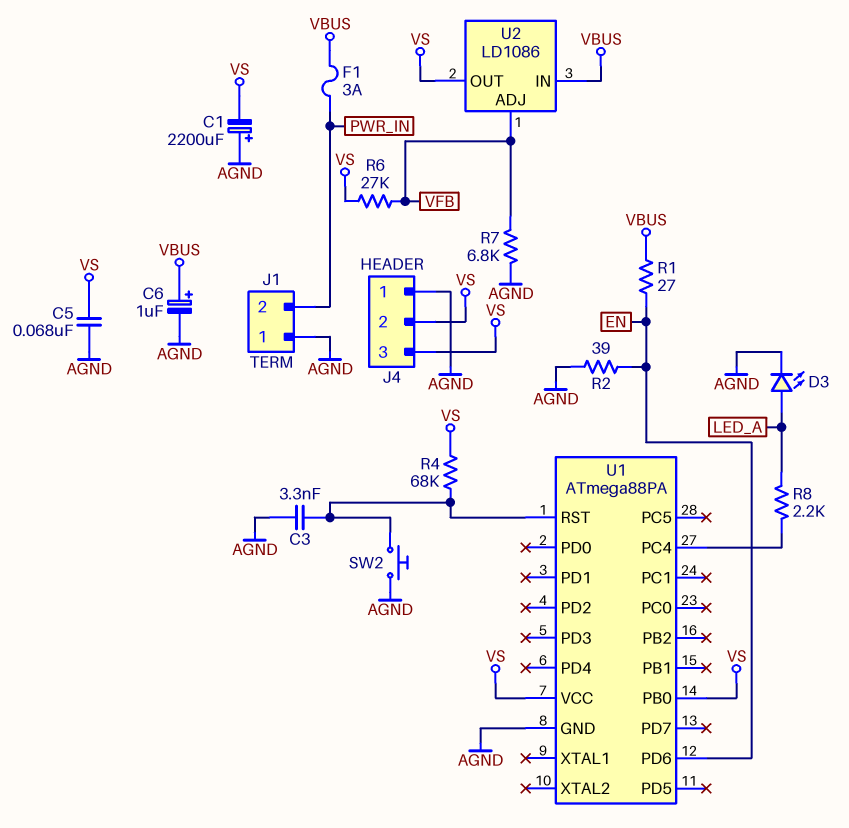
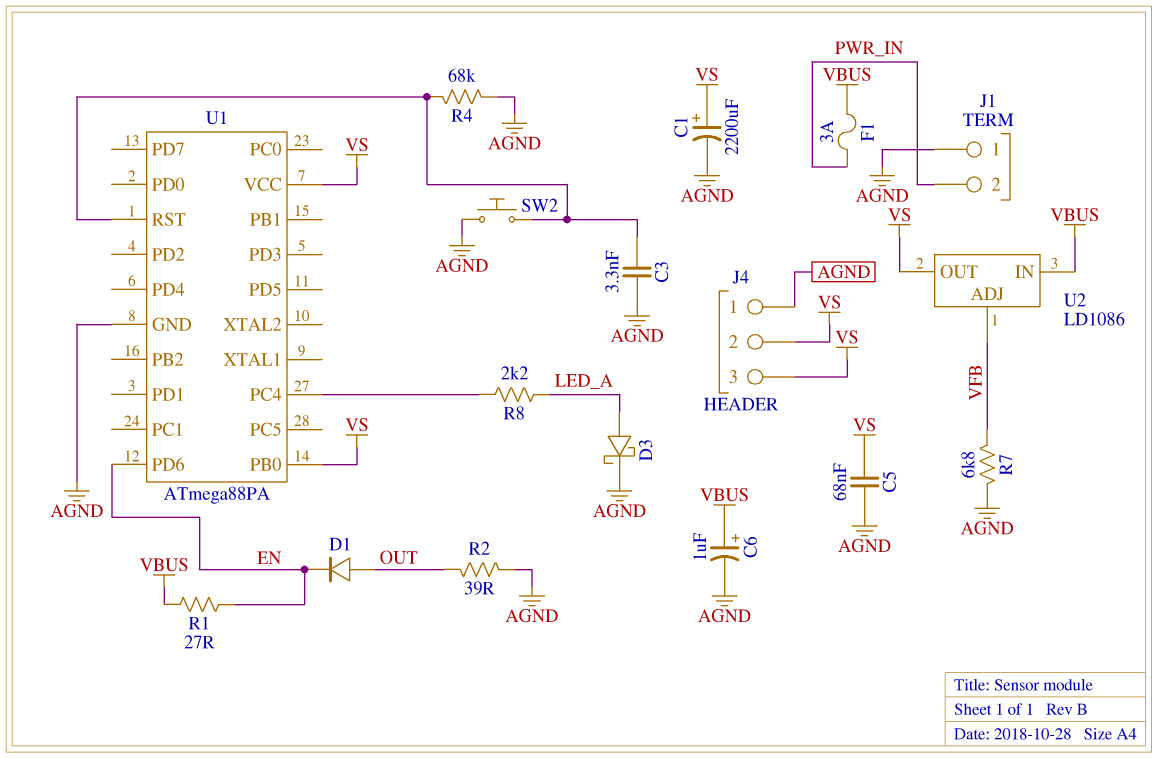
C1: 2200uF (plus AGND, minus VS) -> 2200uF (plus VS, minus AGND)
D1: none -> diode (A OUT, K EN)
D3: LED (A LED_A, K AGND) -> schottky (A LED_A, K AGND)
R2: 39 (AGND, EN) -> 39 (AGND, OUT)
R4: 68k (U1/RST, VS) -> 68k (AGND, U1/RST)
R6: 27k (VFB, VS) -> none

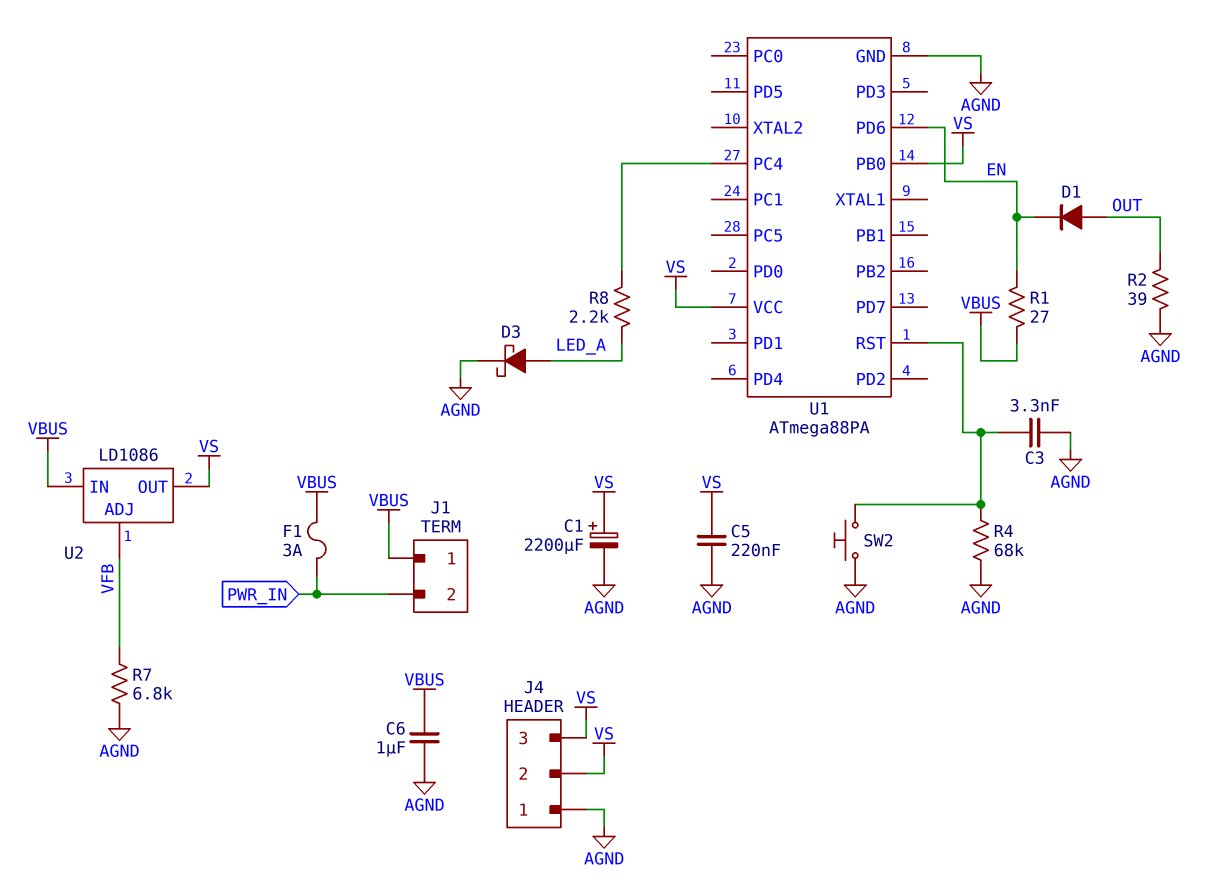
C5: 68nF (AGND, VS) -> 220nF (AGND, VS)
C6: 1uF (plus VBUS, minus AGND) -> 1uF (AGND, VBUS)
J1 pin 1: AGND -> VBUS

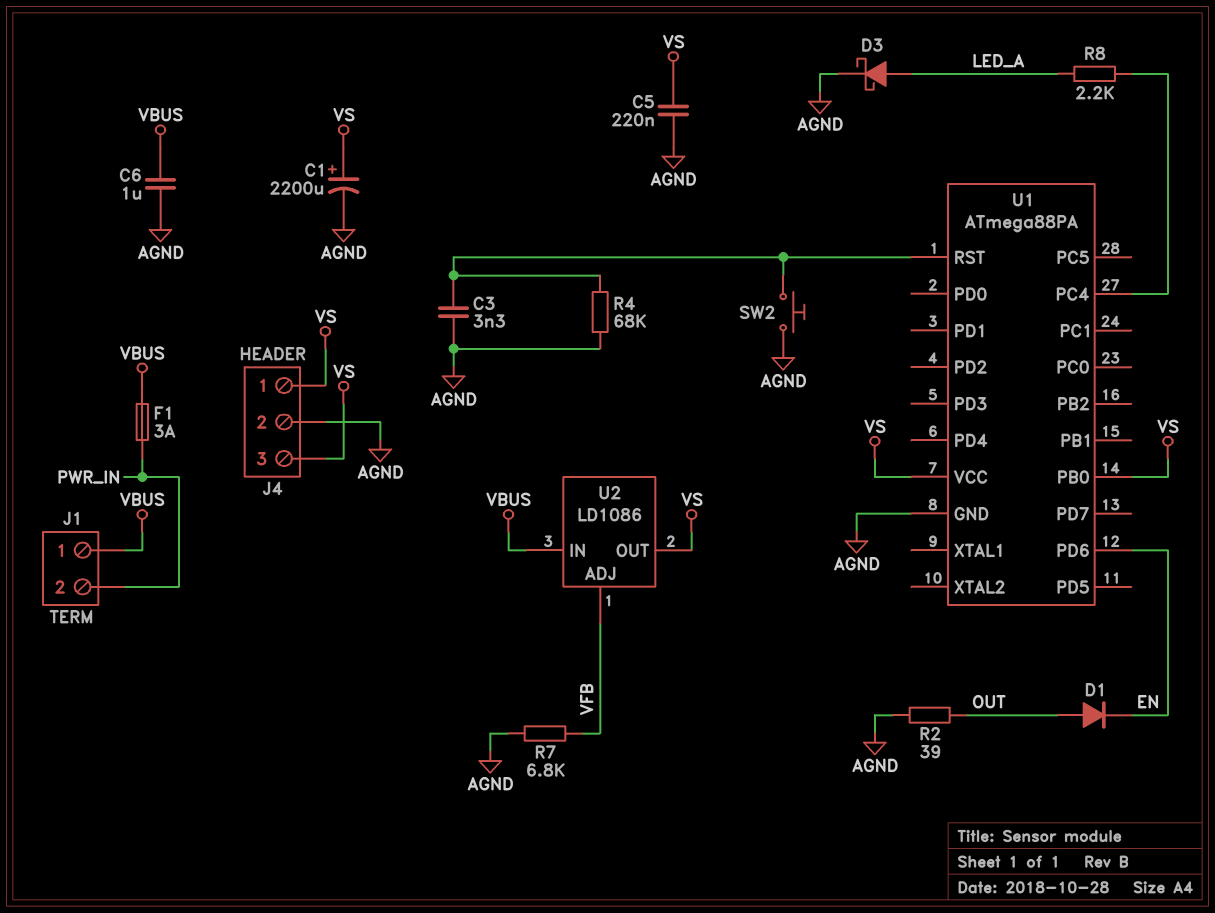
J4 pin 1: AGND -> VS
J4 pin 2: VS -> AGND
R1: 27 (EN, VBUS) -> none

